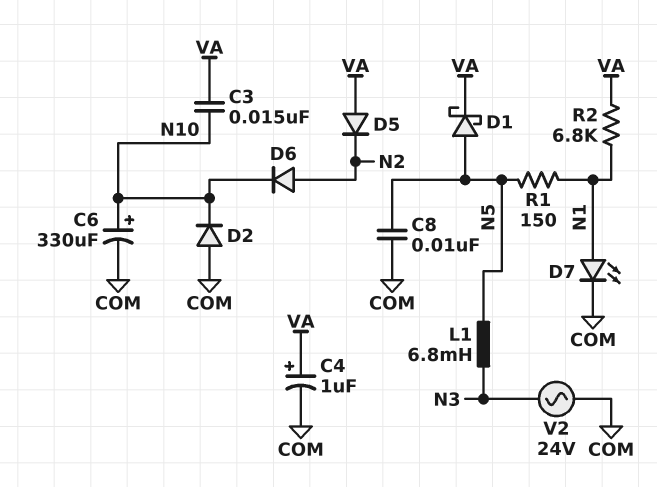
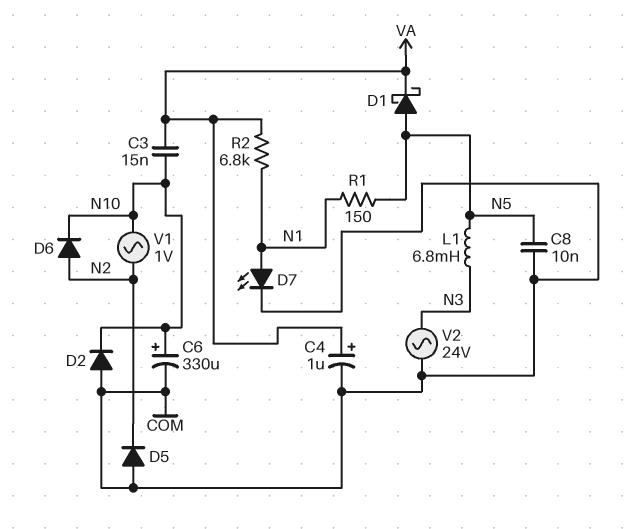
D5: diode (A VA, K N2) -> diode (A COM, K N2)
V1: none -> AC 1V (N2, N10)

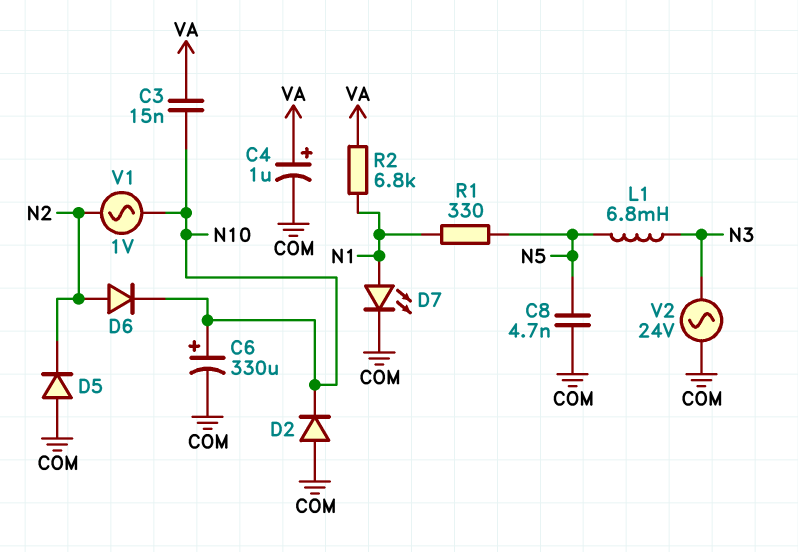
C8: 10nF (COM, N5) -> 4.7nF (COM, N5)
D1: schottky (A N5, K VA) -> none
R1: 150 (N1, N5) -> 330 (N1, N5)

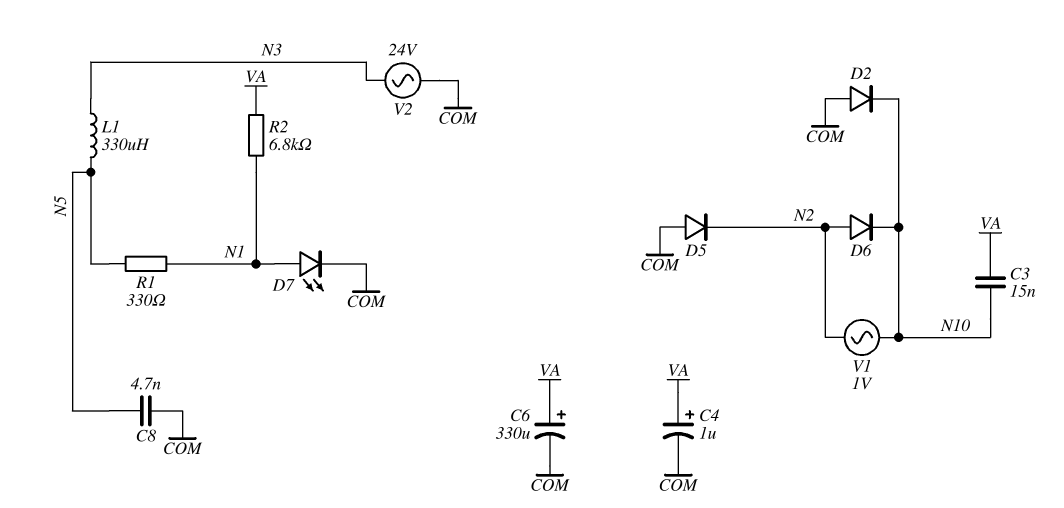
C6: 330uF (plus N10, minus COM) -> 330uF (plus VA, minus COM)
L1: 6.8mH (N3, N5) -> 330uH (N3, N5)

